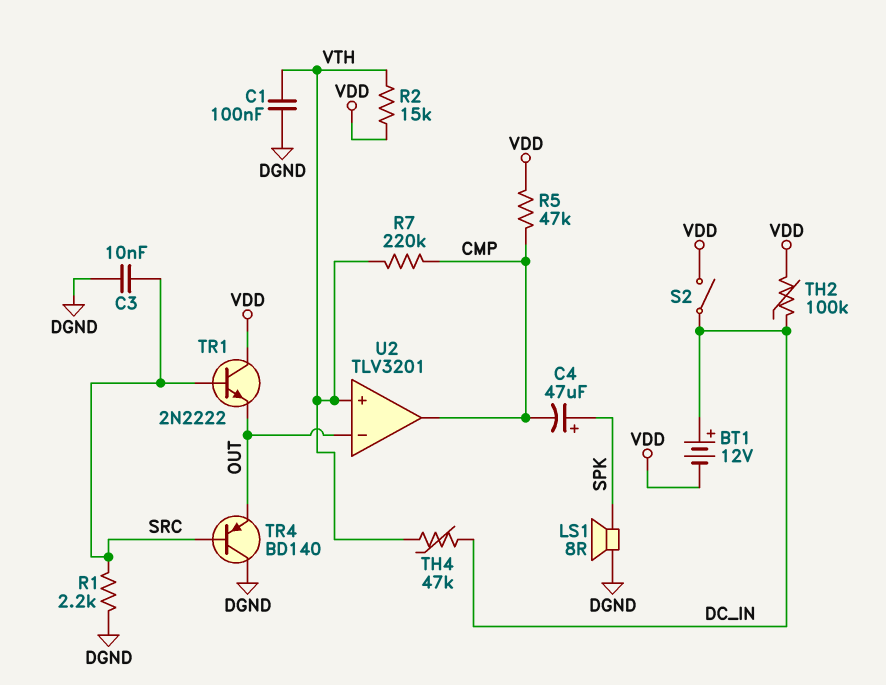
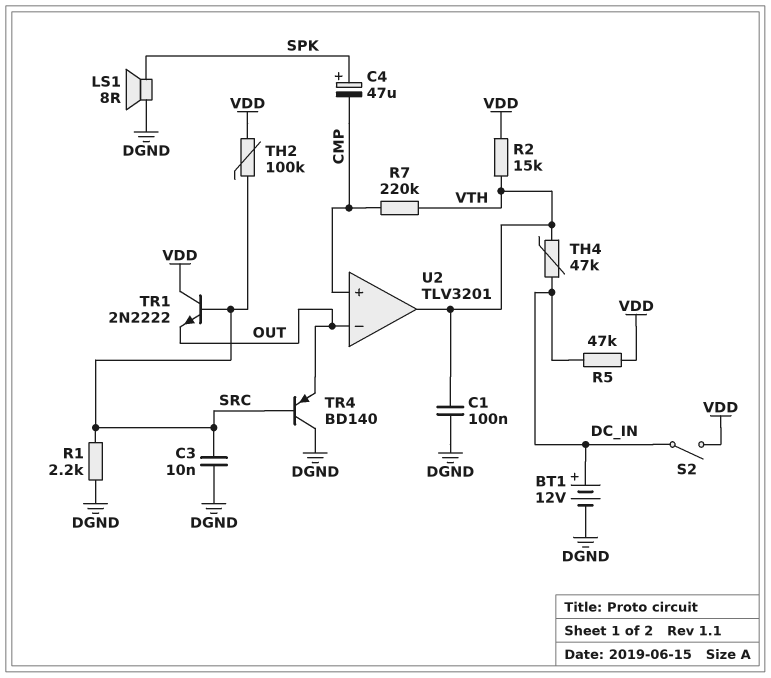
BT1: 12V (plus DC_IN, minus VDD) -> 12V (plus DC_IN, minus DGND)
R5: 47k (CMP, VDD) -> 47k (DC_IN, VDD)
TH2: 100k (DC_IN, VDD) -> 100k (SRC, VDD)
U2 pin in+: VTH -> CMP
U2 pin out: CMP -> VTH

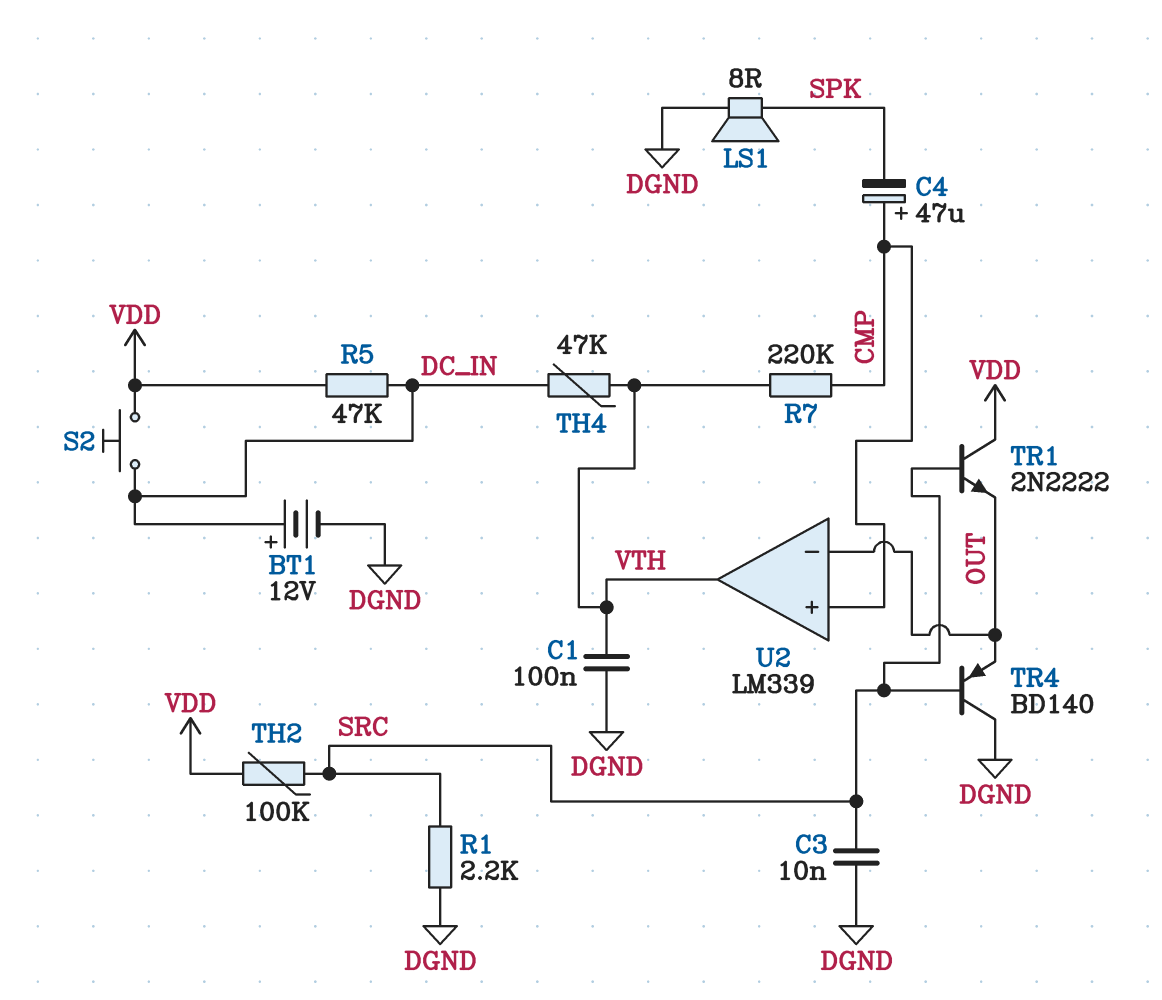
C4: 47uF (plus SPK, minus CMP) -> 47uF (plus CMP, minus SPK)
R2: 15k (VDD, VTH) -> none
S2: switch (DC_IN, VDD) -> button (DC_IN, VDD)
U2: TLV3201 -> LM339

